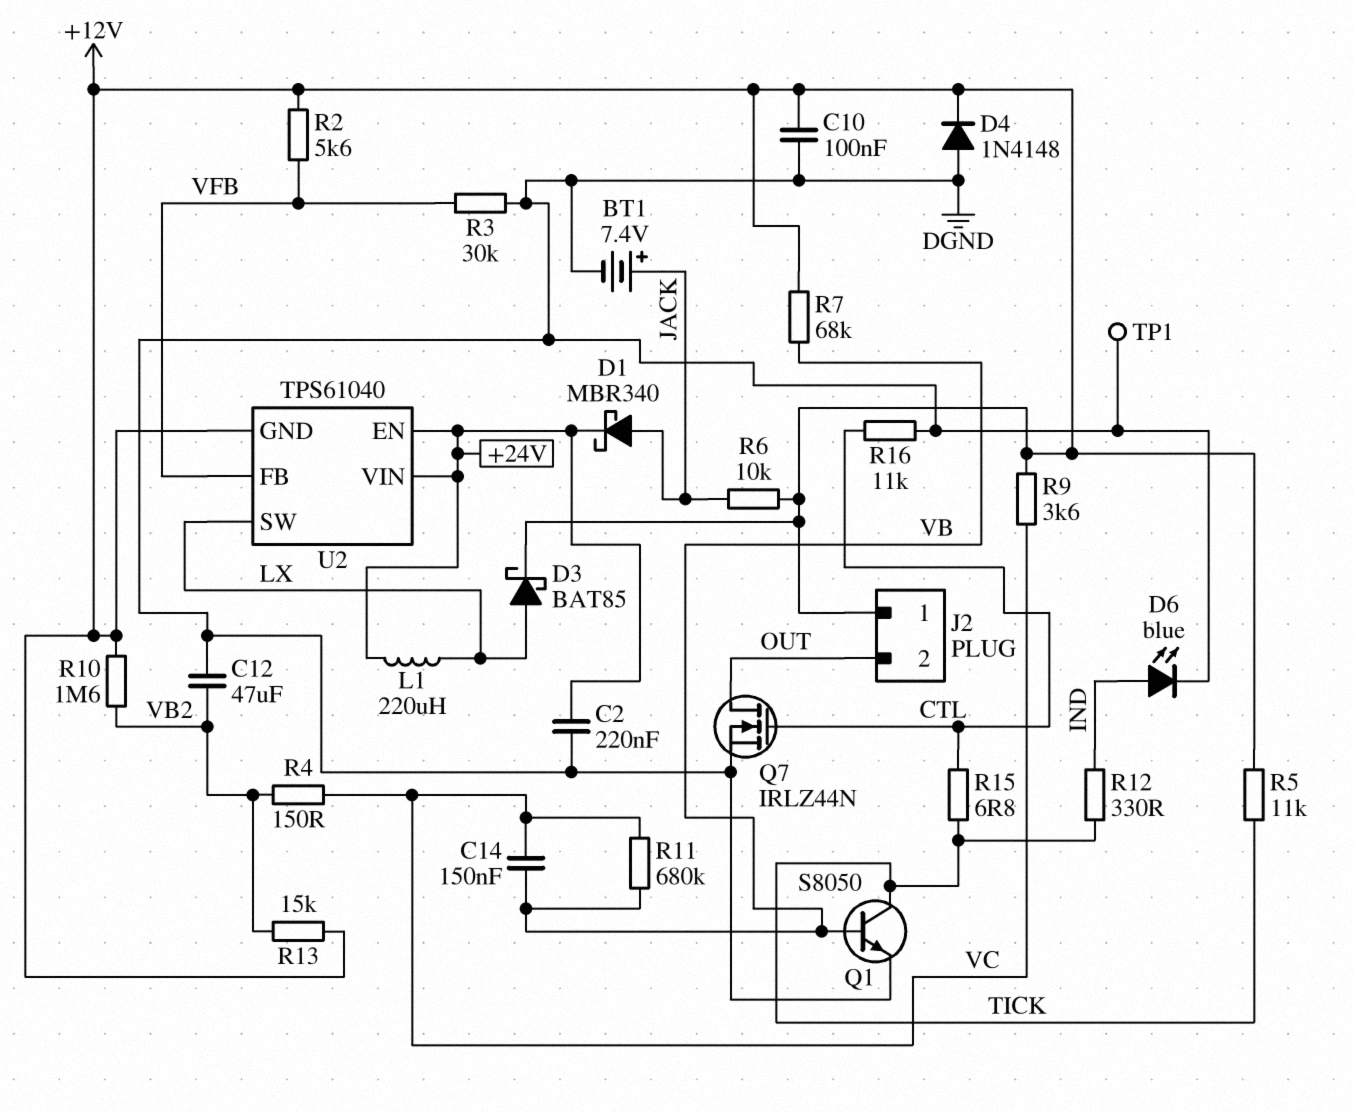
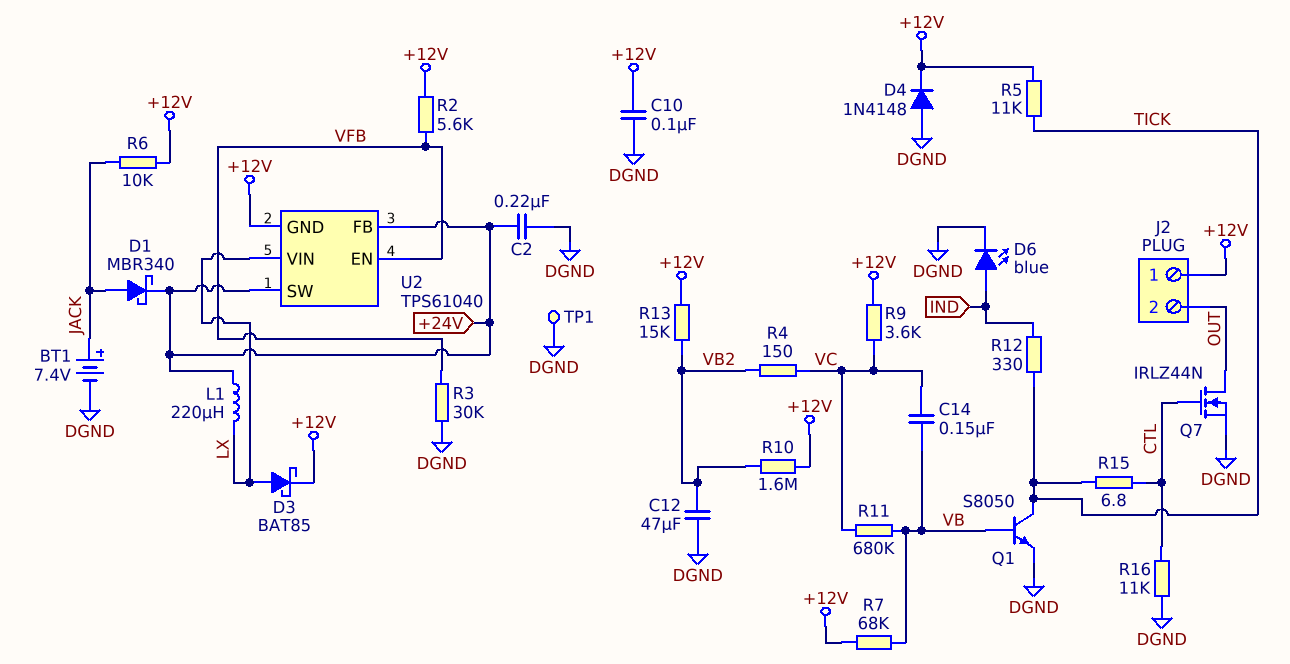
U2 pin EN: +24V -> VFB
U2 pin FB: VFB -> +24V
U2 pin SW: LX -> +24V
U2 pin VIN: +24V -> LX

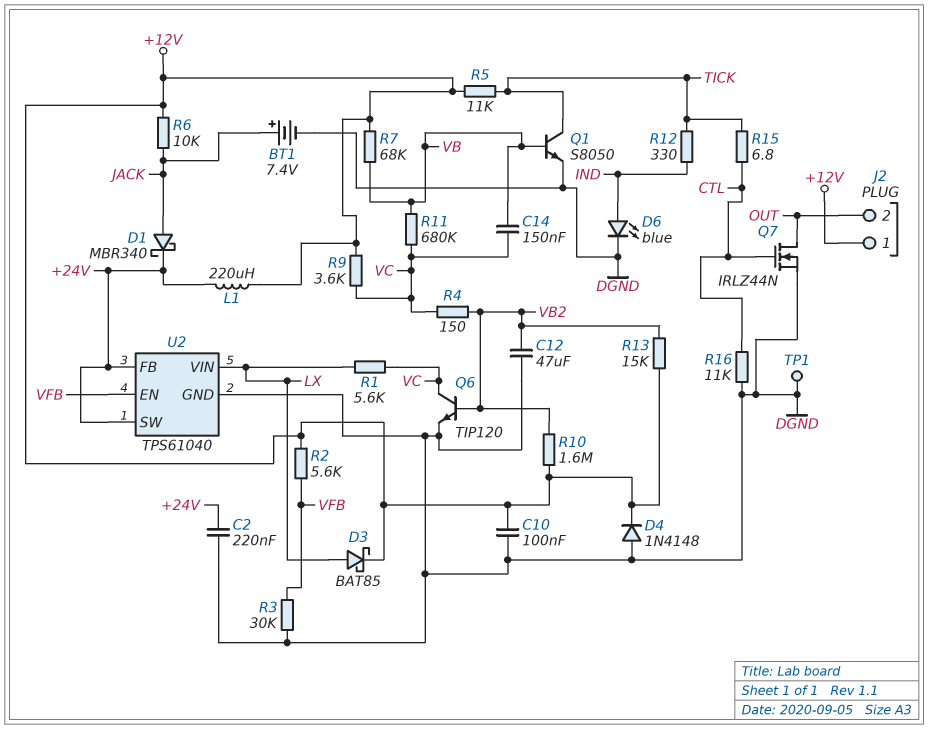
L1: 220uH (+24V, LX) -> 220uH (+12V, +24V)
Q6: none -> NPN TIP120 (B VB2, C VC, E DGND)
R1: none -> 5.6k (LX, VC)
U2 pin GND: +12V -> DGND

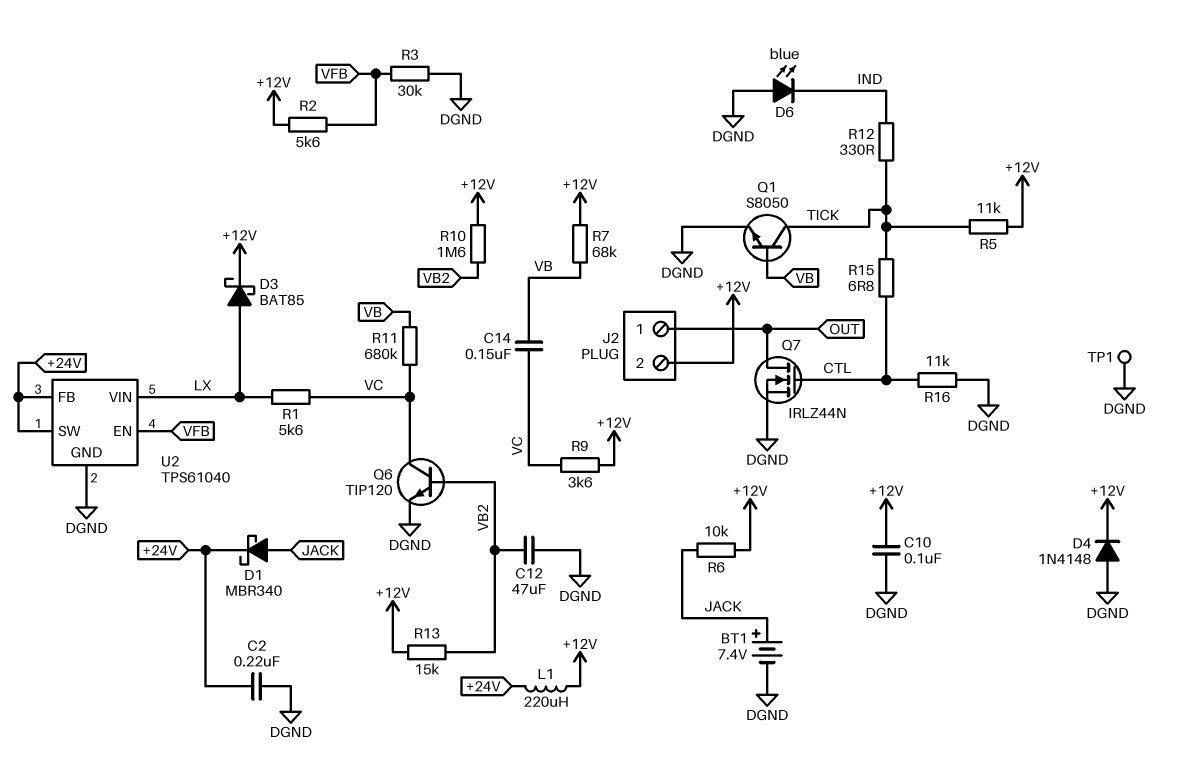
D6: LED blue (A IND, K DGND) -> LED blue (A DGND, K IND)
J2 pin 1: +12V -> OUT
J2 pin 2: OUT -> +12V
R4: 150 (VB2, VC) -> none

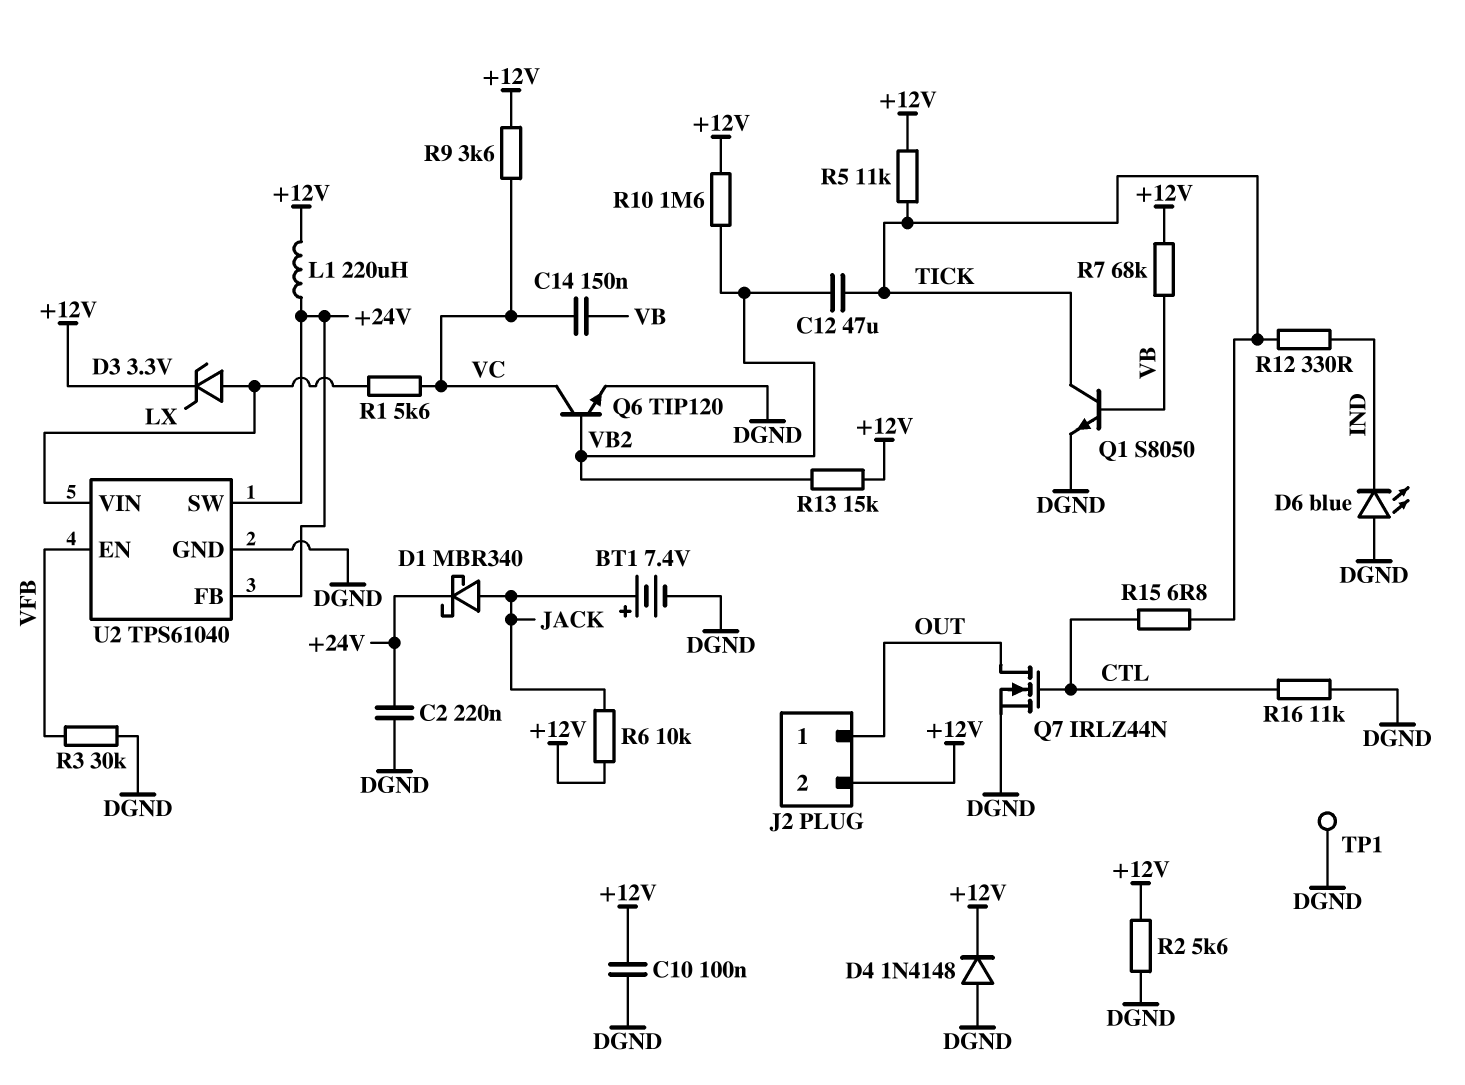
C12: 47uF (DGND, VB2) -> 47uF (TICK, VB2)
D3: schottky BAT85 (A LX, K +12V) -> zener 3.3V (A LX, K +12V)
R2: 5.6k (+12V, VFB) -> 5.6k (+12V, DGND)
R11: 680k (VB, VC) -> none

